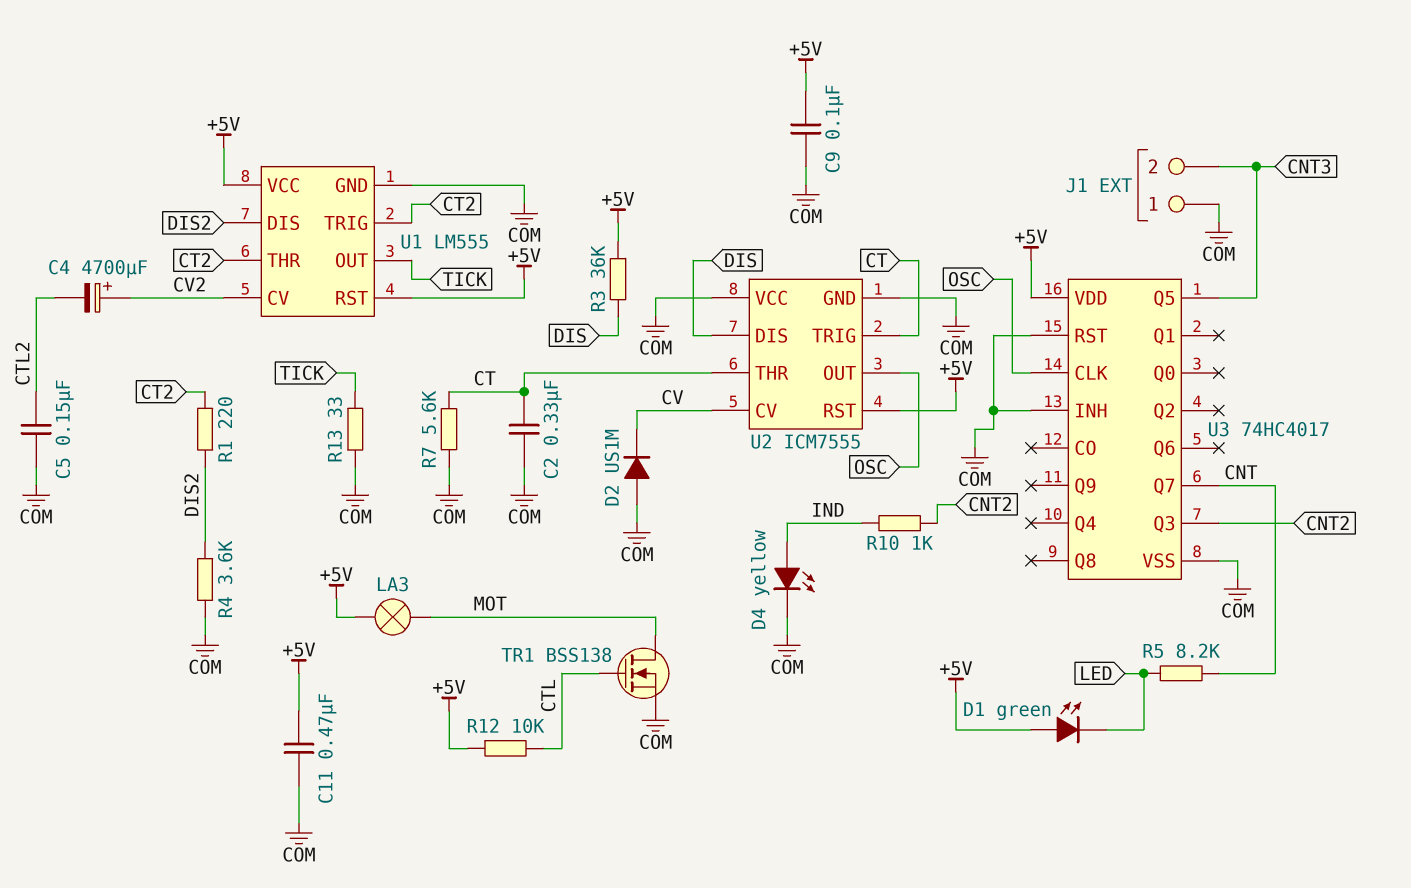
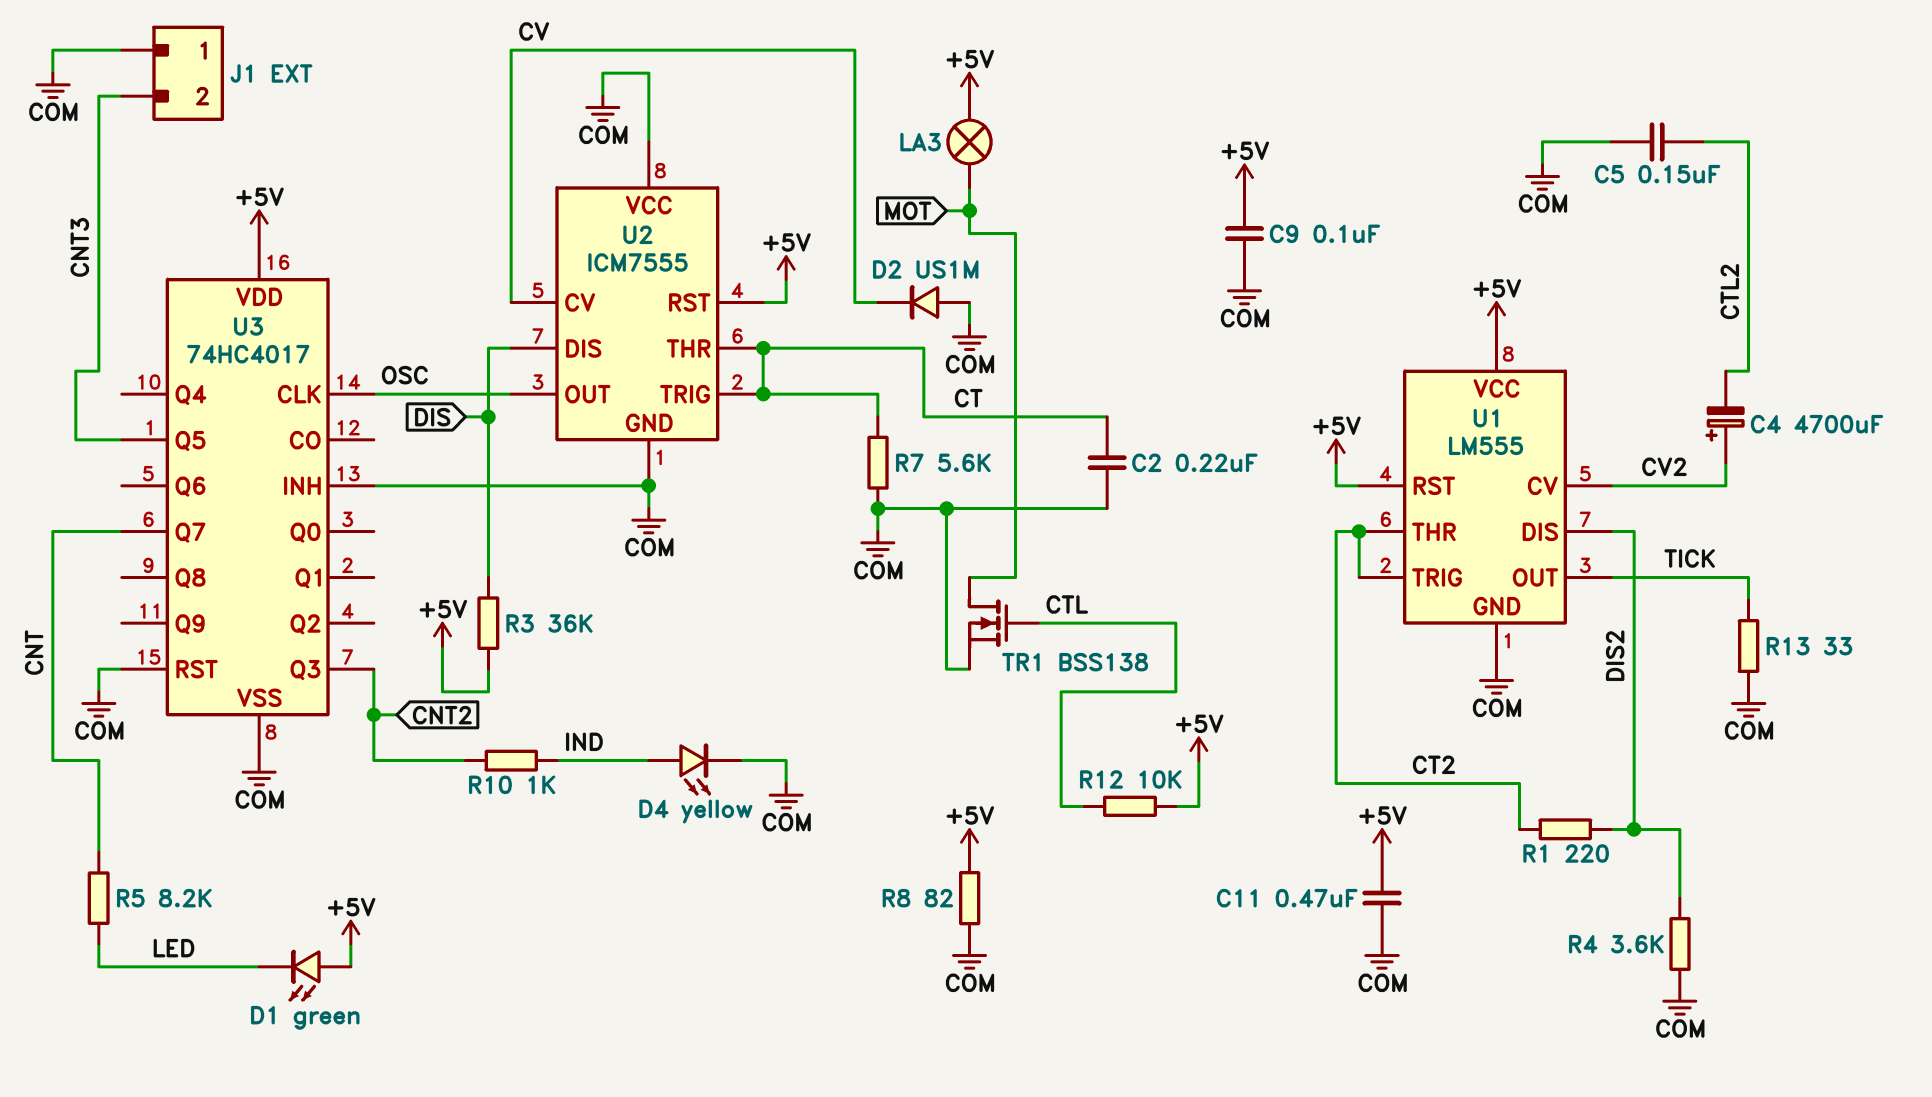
C2: 330nF (COM, CT) -> 220nF (COM, CT)
R8: none -> 82 (+5V, COM)

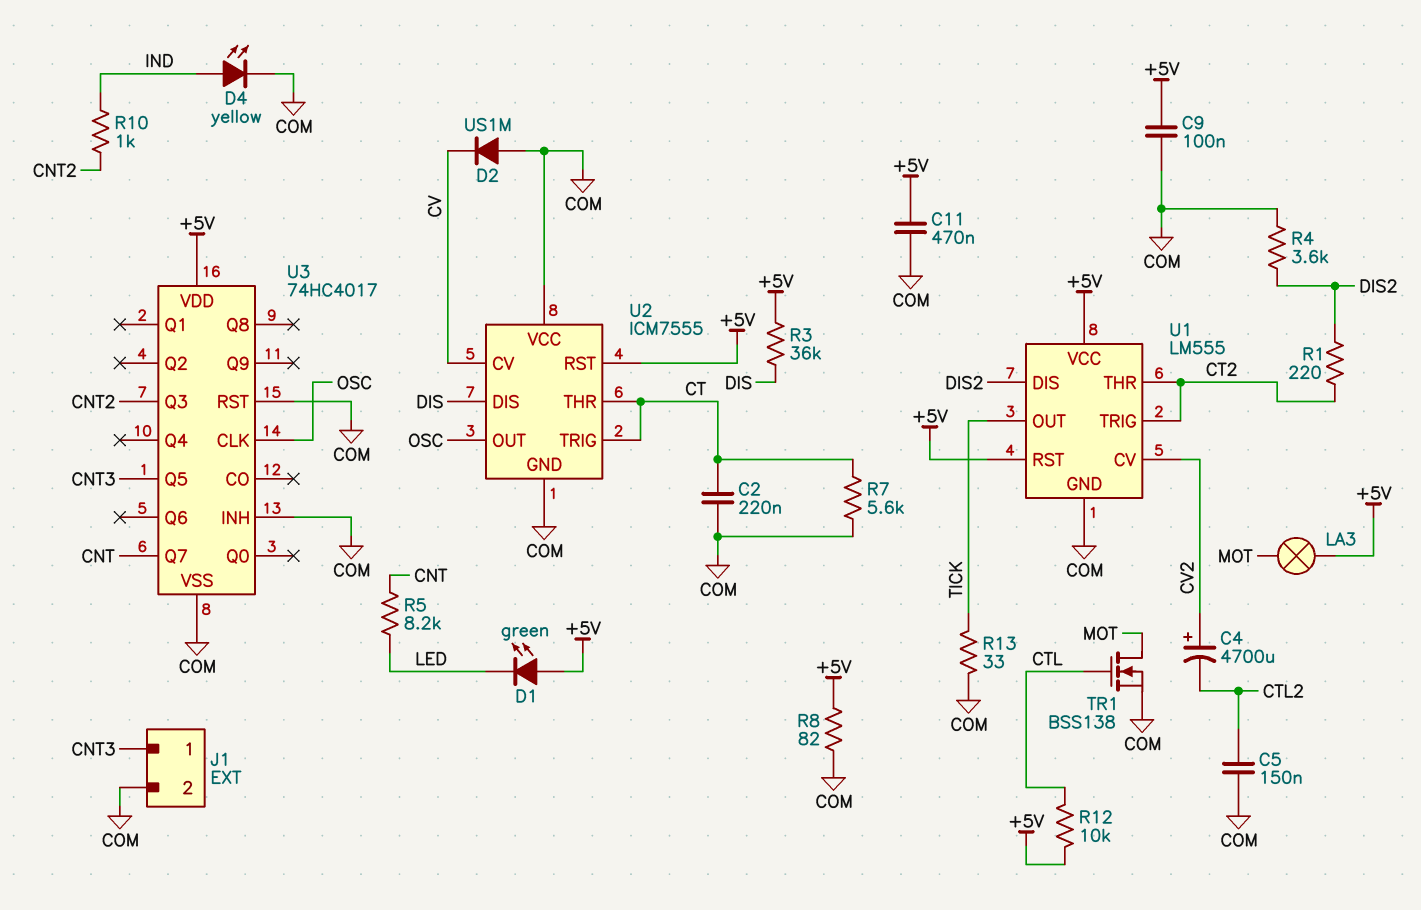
J1 pin 1: COM -> CNT3
J1 pin 2: CNT3 -> COM

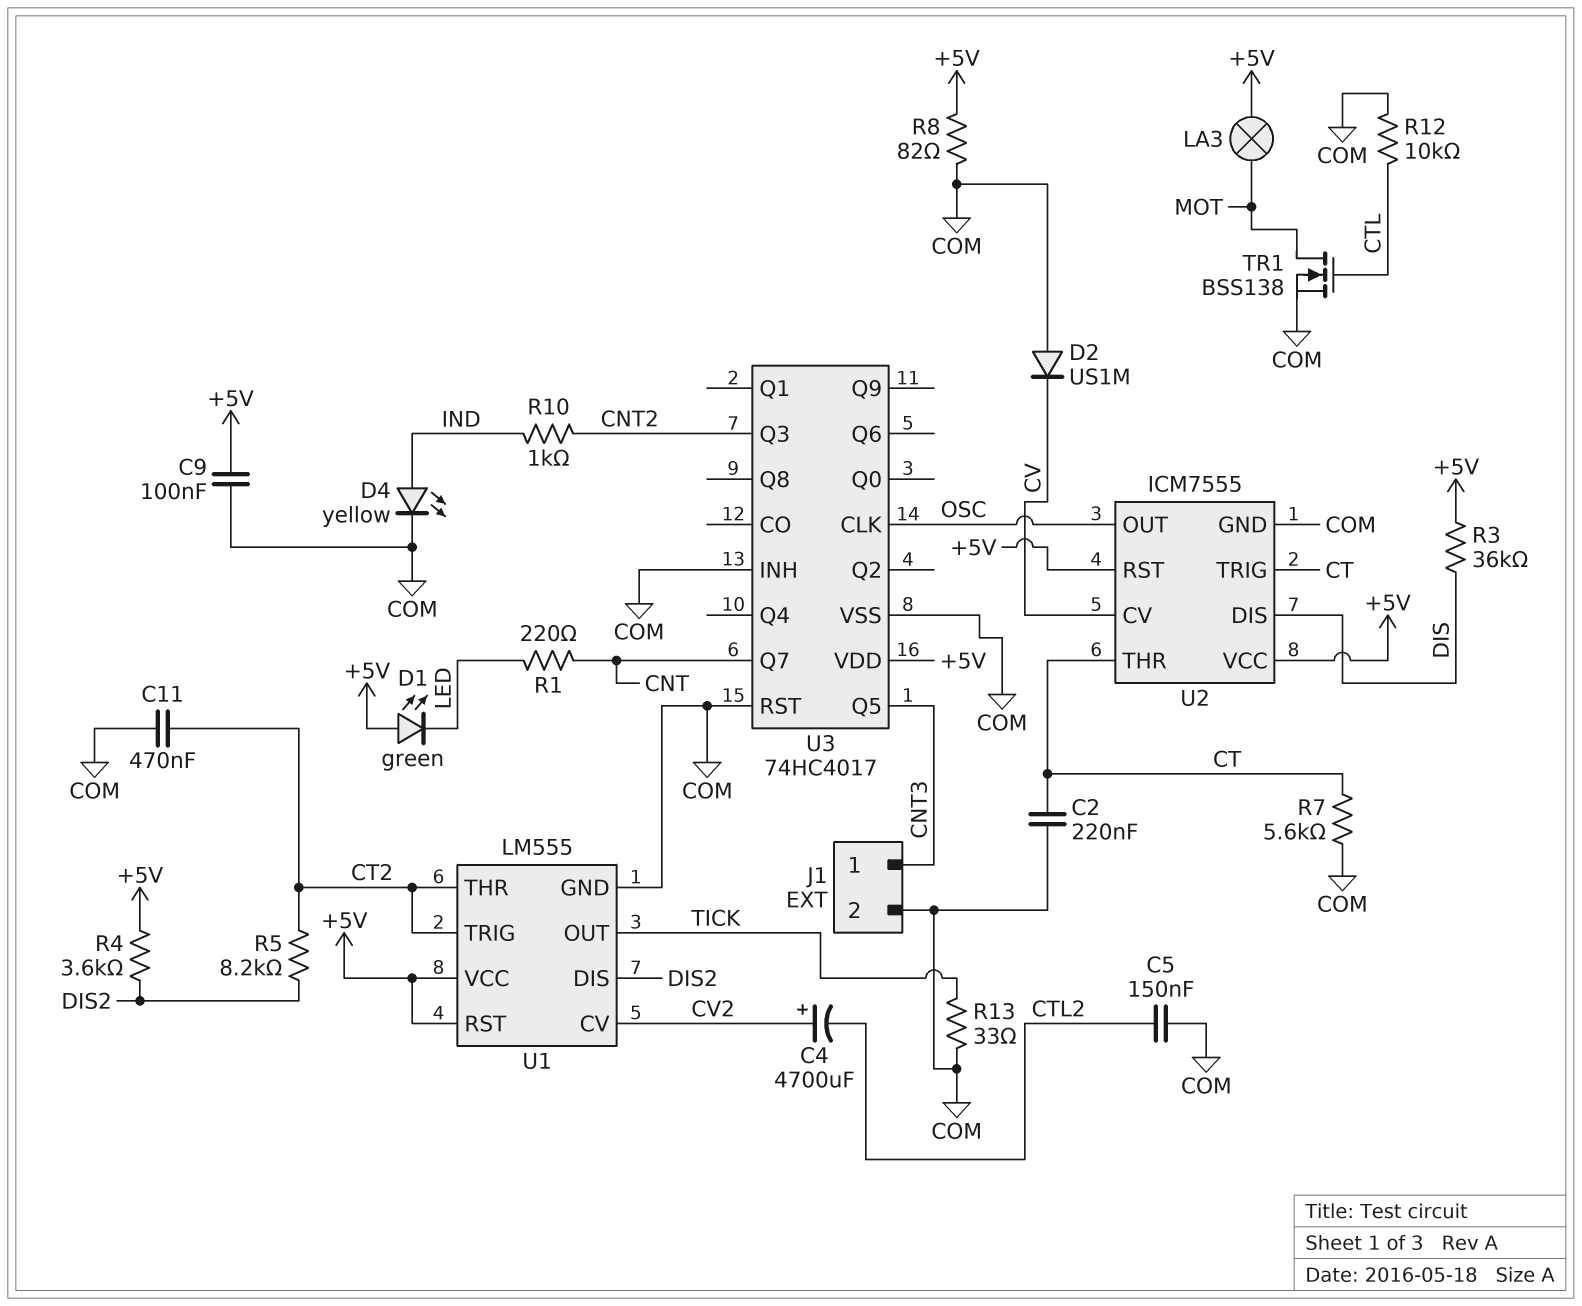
C11: 470nF (+5V, COM) -> 470nF (COM, CT2)
R1: 220 (CT2, DIS2) -> 220 (CNT, LED)
R4: 3.6k (COM, DIS2) -> 3.6k (+5V, DIS2)
R5: 8.2k (CNT, LED) -> 8.2k (CT2, DIS2)
R12: 10k (+5V, CTL) -> 10k (COM, CTL)
U2 pin VCC: COM -> +5V

